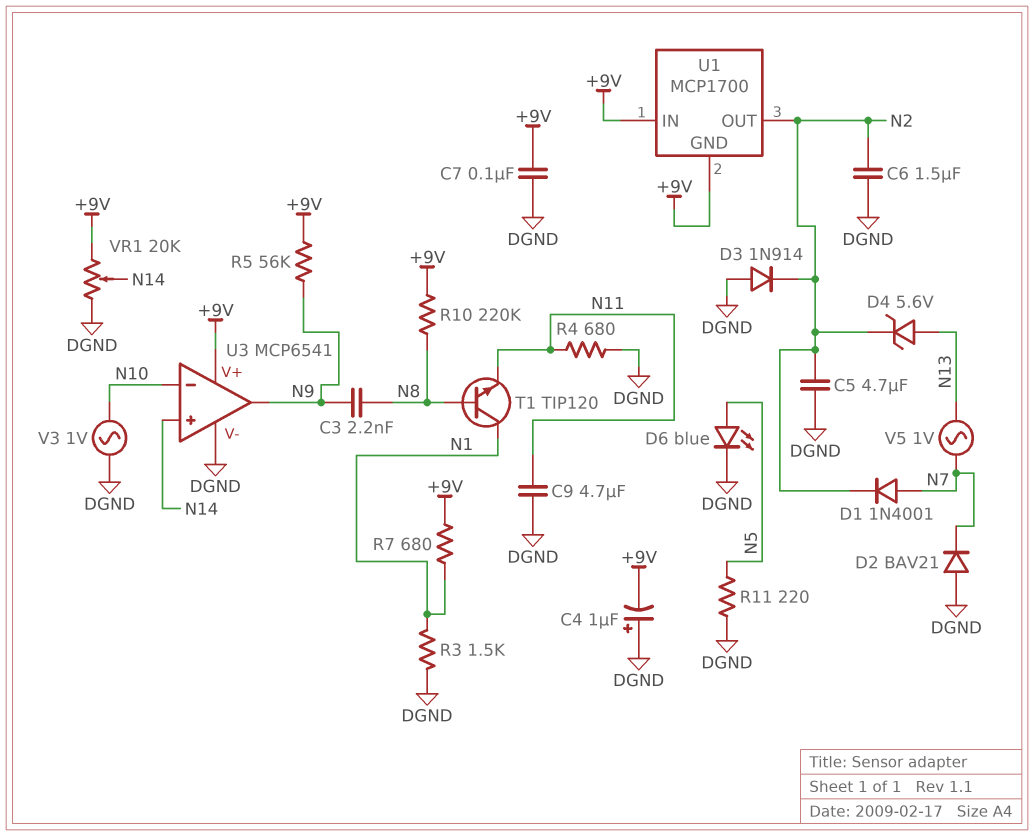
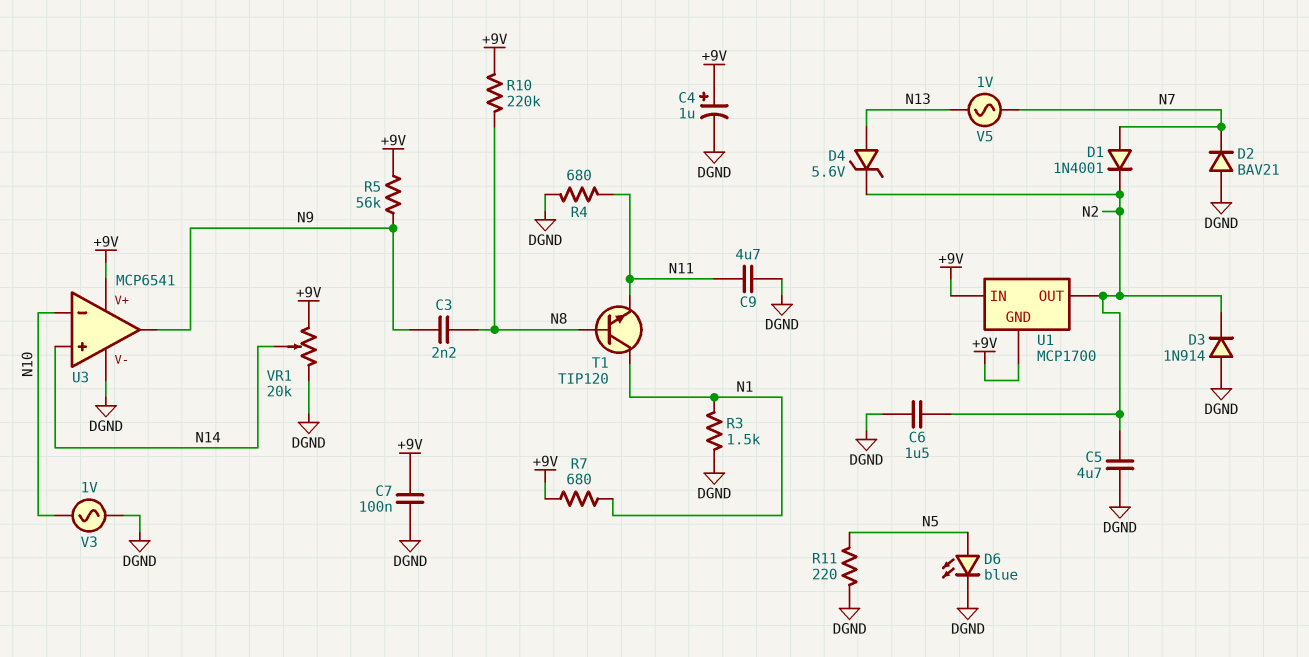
C4: 1uF (plus DGND, minus +9V) -> 1uF (plus +9V, minus DGND)

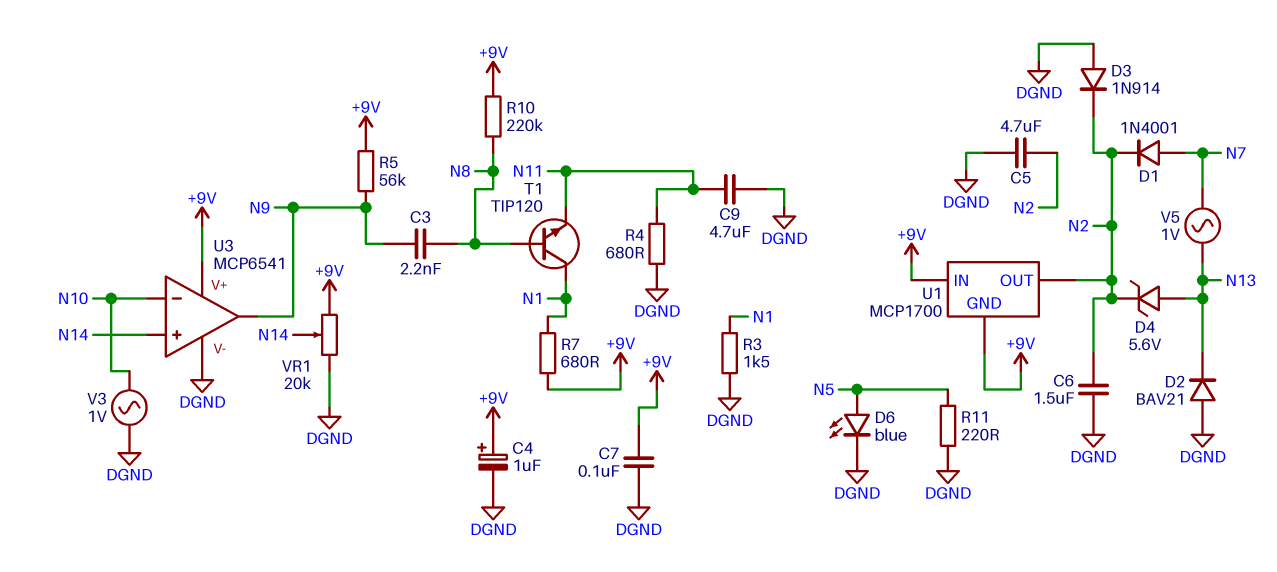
D2: diode BAV21 (A DGND, K N7) -> diode BAV21 (A DGND, K N13)

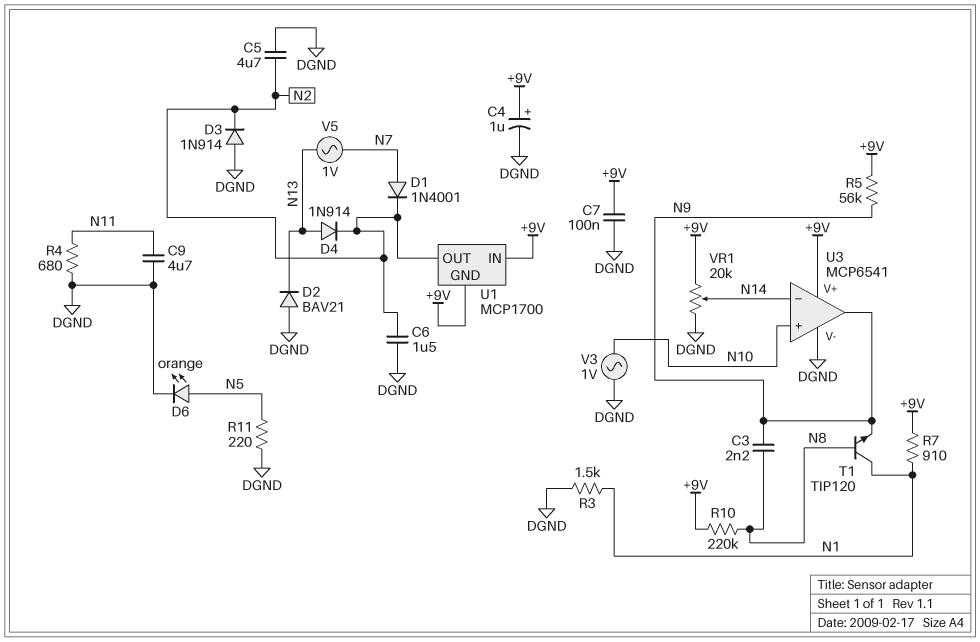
D4: zener 5.6V (A N13, K N2) -> diode 1N914 (A N13, K N2)
D6: LED blue (A N5, K DGND) -> LED orange (A N5, K DGND)
R7: 680 (+9V, N1) -> 910 (+9V, N1)
T1: NPN TIP120 (B N8, C N1, E N11) -> NPN TIP120 (B N8, C N1, E N9)
U3 pin in+: N14 -> N10
U3 pin in-: N10 -> N14

